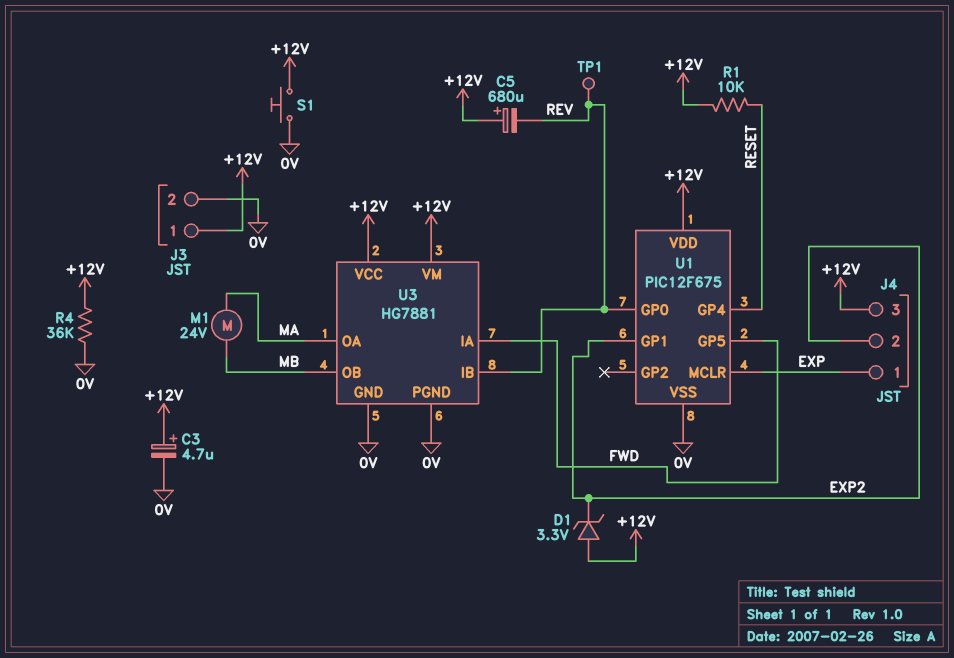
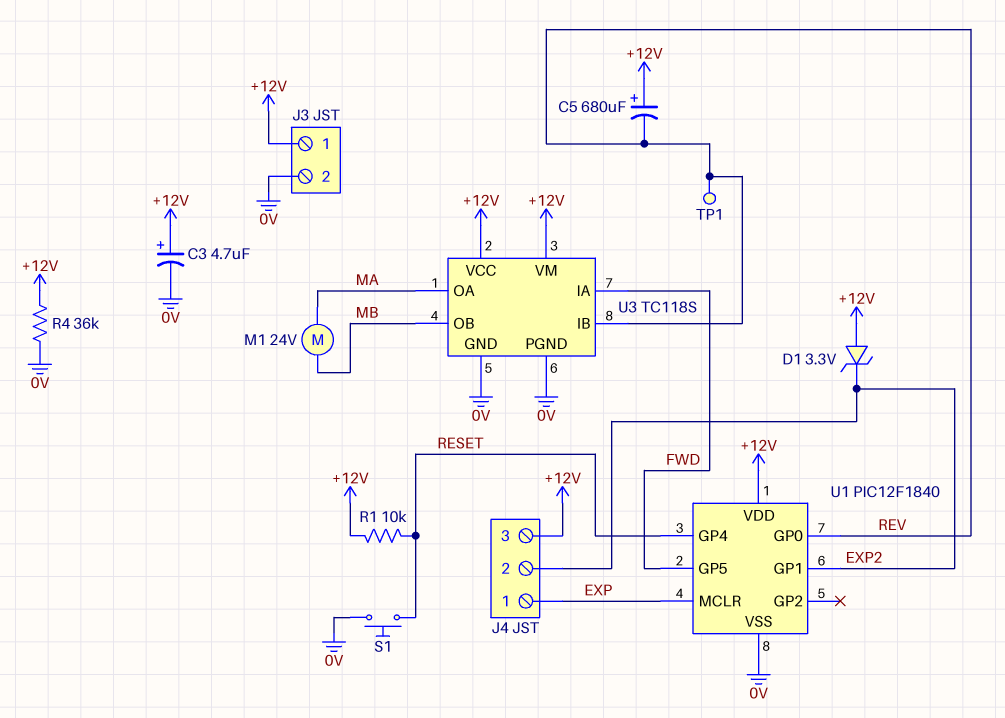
S1: button (+12V, 0V) -> button (0V, RESET)
U1: PIC12F675 -> PIC12F1840
U3: HG7881 -> TC118S

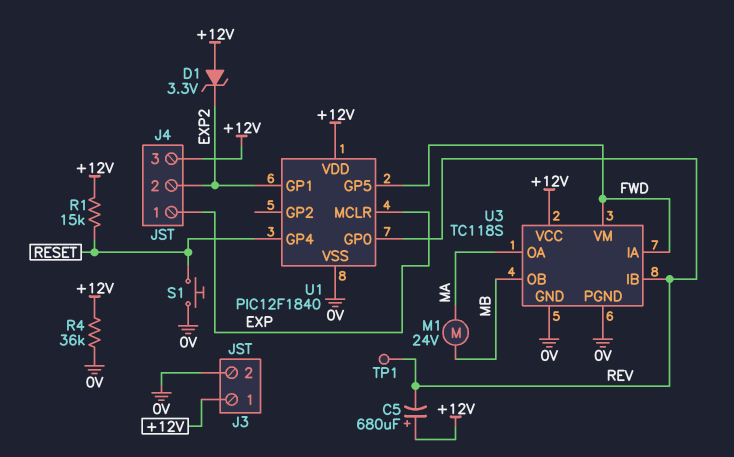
C3: 4.7uF (plus +12V, minus 0V) -> none
R1: 10k (+12V, RESET) -> 15k (+12V, RESET)
U3 pin VM: +12V -> FWD

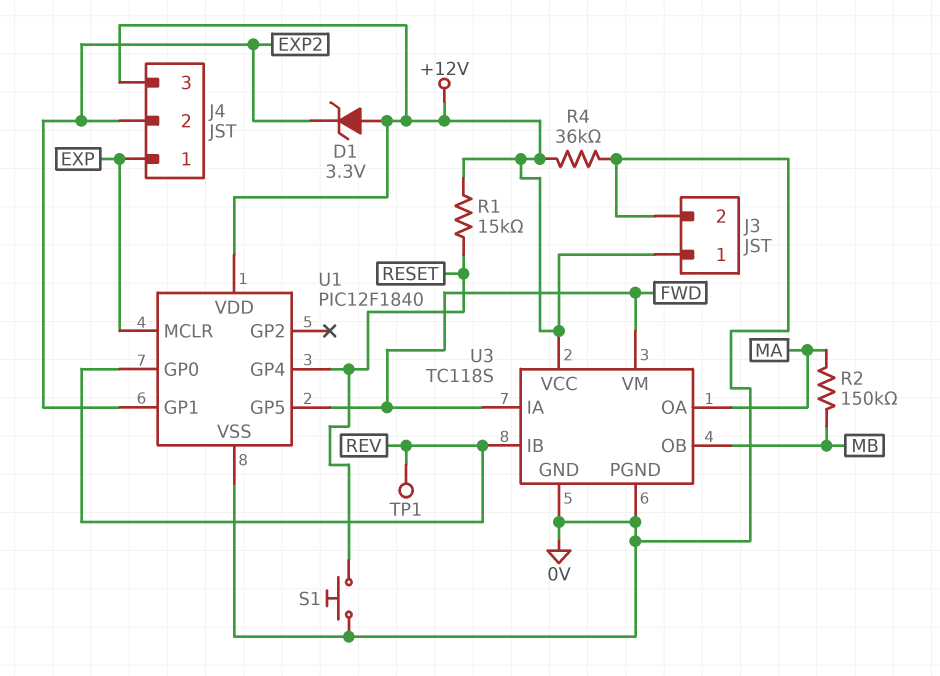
C5: 680uF (plus +12V, minus REV) -> none
M1: motor 24V (MA, MB) -> none
R2: none -> 150k (MA, MB)

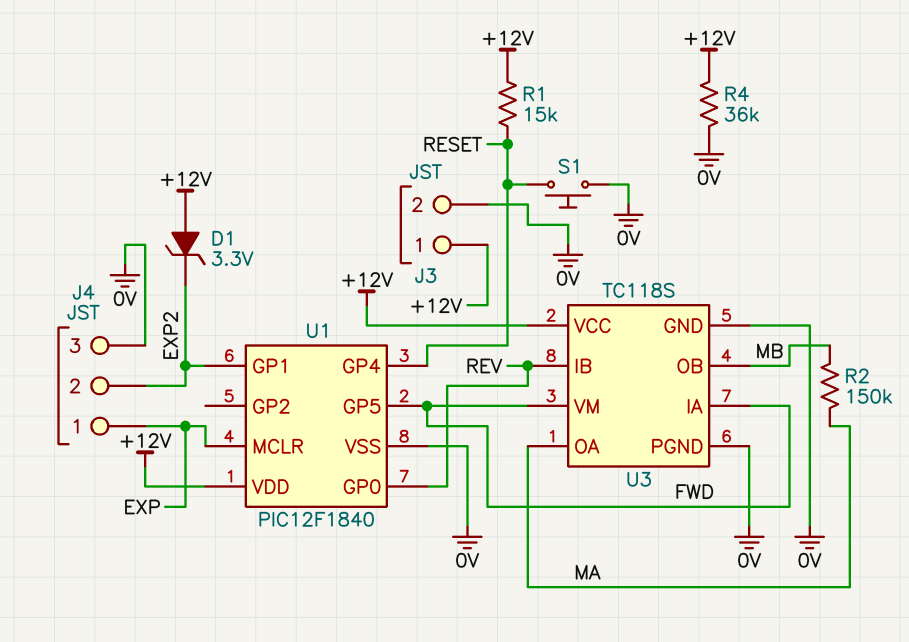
J4 pin 3: +12V -> 0V
TP1: test point (REV) -> none

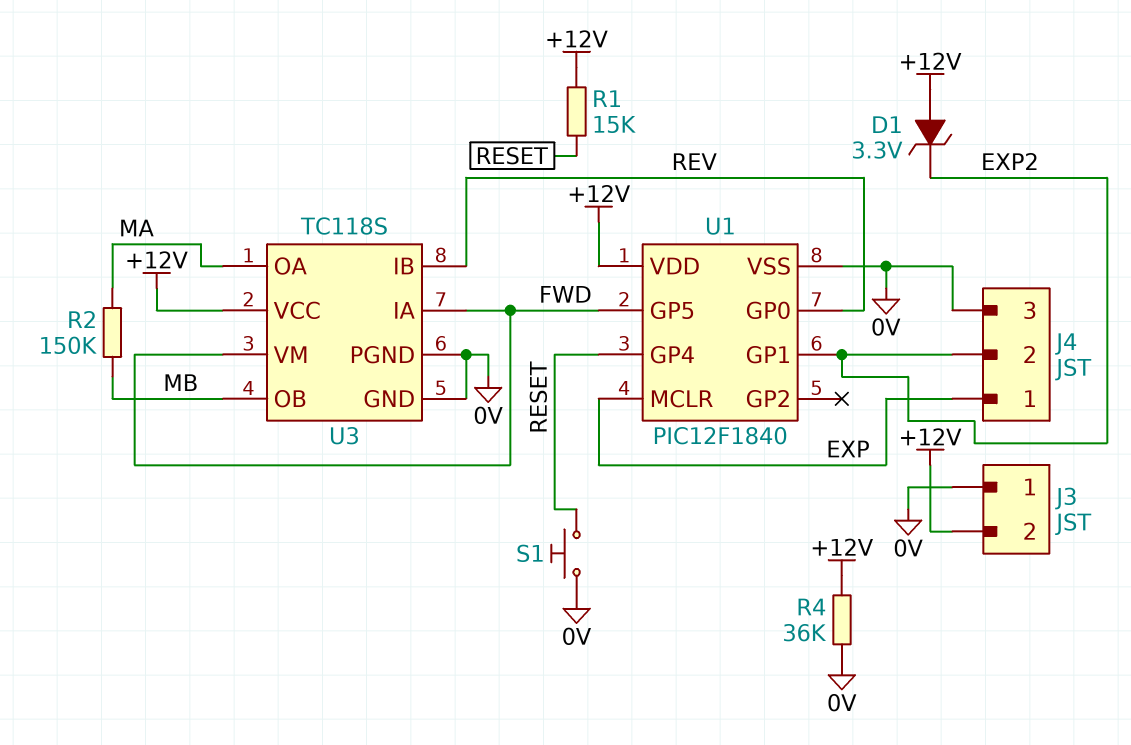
J3 pin 1: +12V -> 0V
J3 pin 2: 0V -> +12V

